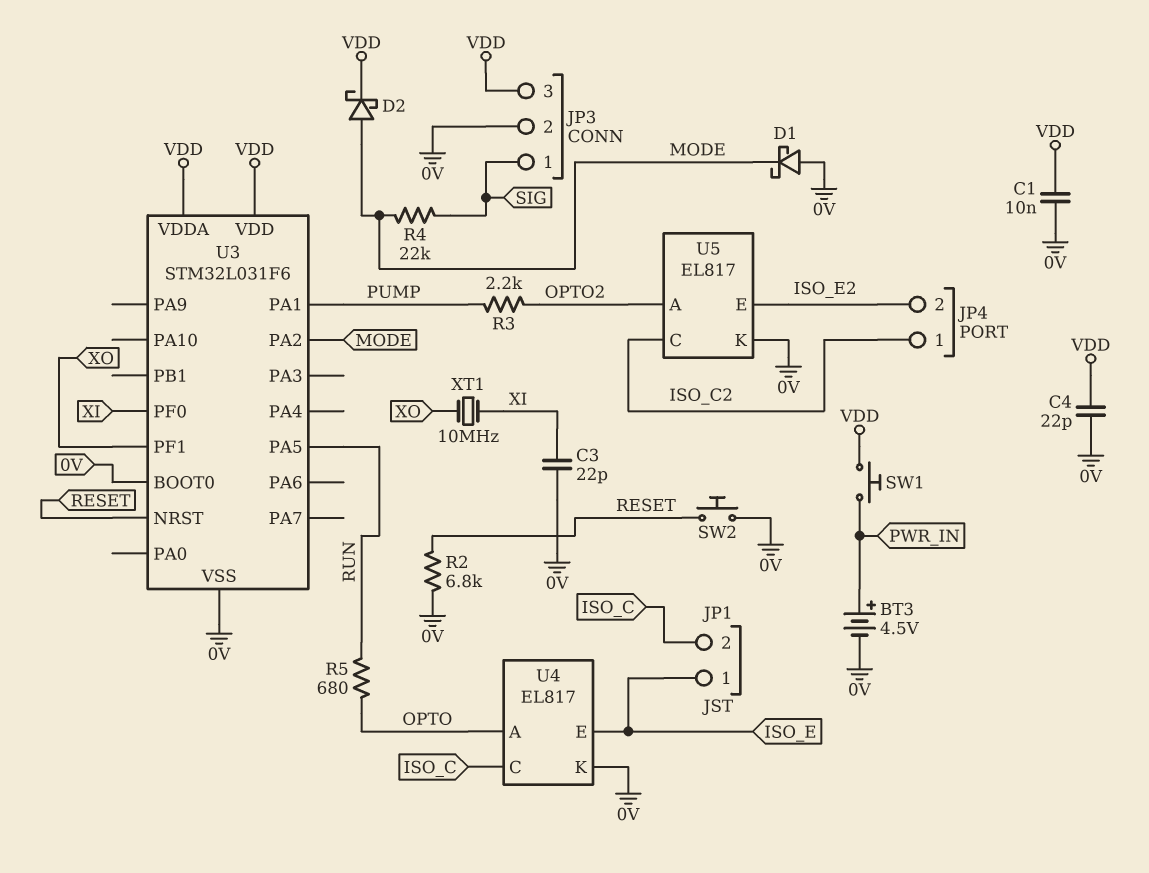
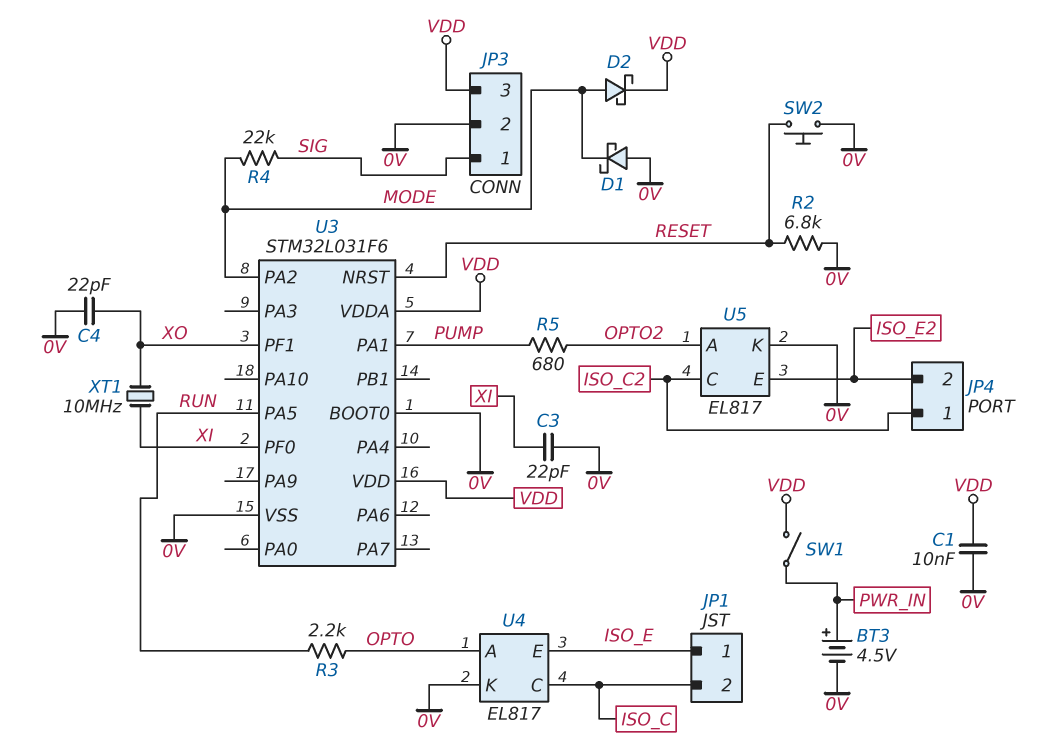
C4: 22pF (0V, VDD) -> 22pF (0V, XO)
R3: 2.2k (OPTO2, PUMP) -> 2.2k (OPTO, RUN)
R5: 680 (OPTO, RUN) -> 680 (OPTO2, PUMP)
SW1: button (PWR_IN, VDD) -> switch (PWR_IN, VDD)

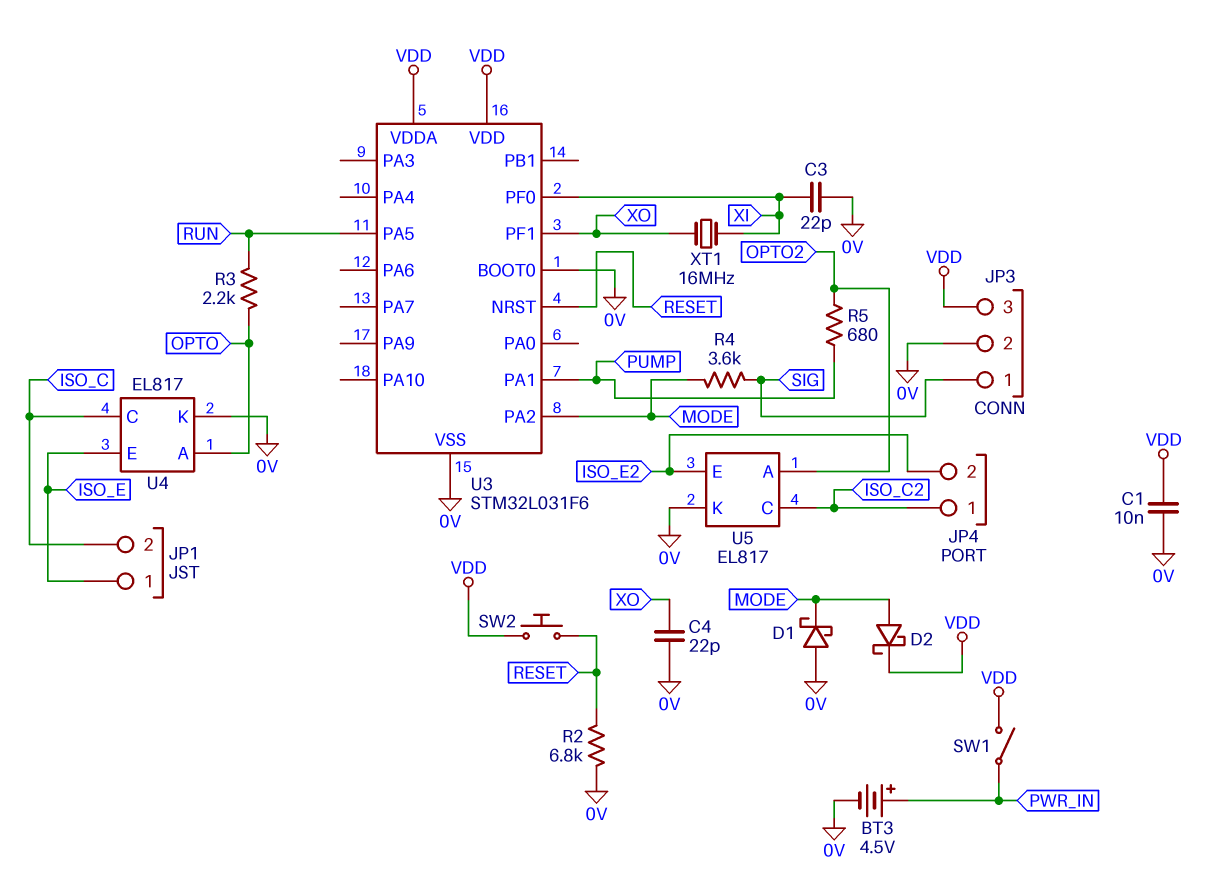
R4: 22k (MODE, SIG) -> 3.6k (MODE, SIG)
SW2: button (0V, RESET) -> button (RESET, VDD)
XT1: 10MHz (XI, XO) -> 16MHz (XI, XO)

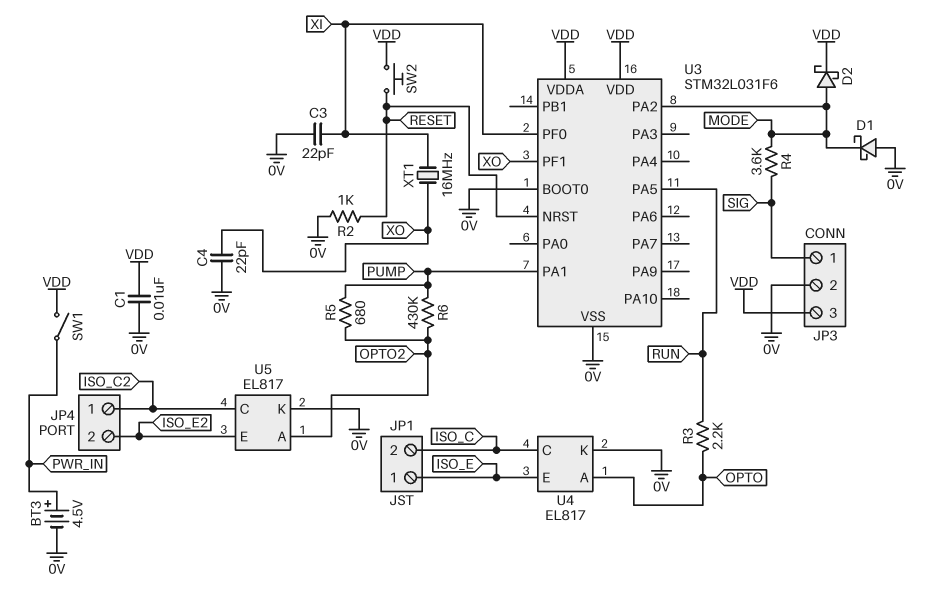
R2: 6.8k (0V, RESET) -> 1k (0V, RESET)
R6: none -> 430k (OPTO2, PUMP)

